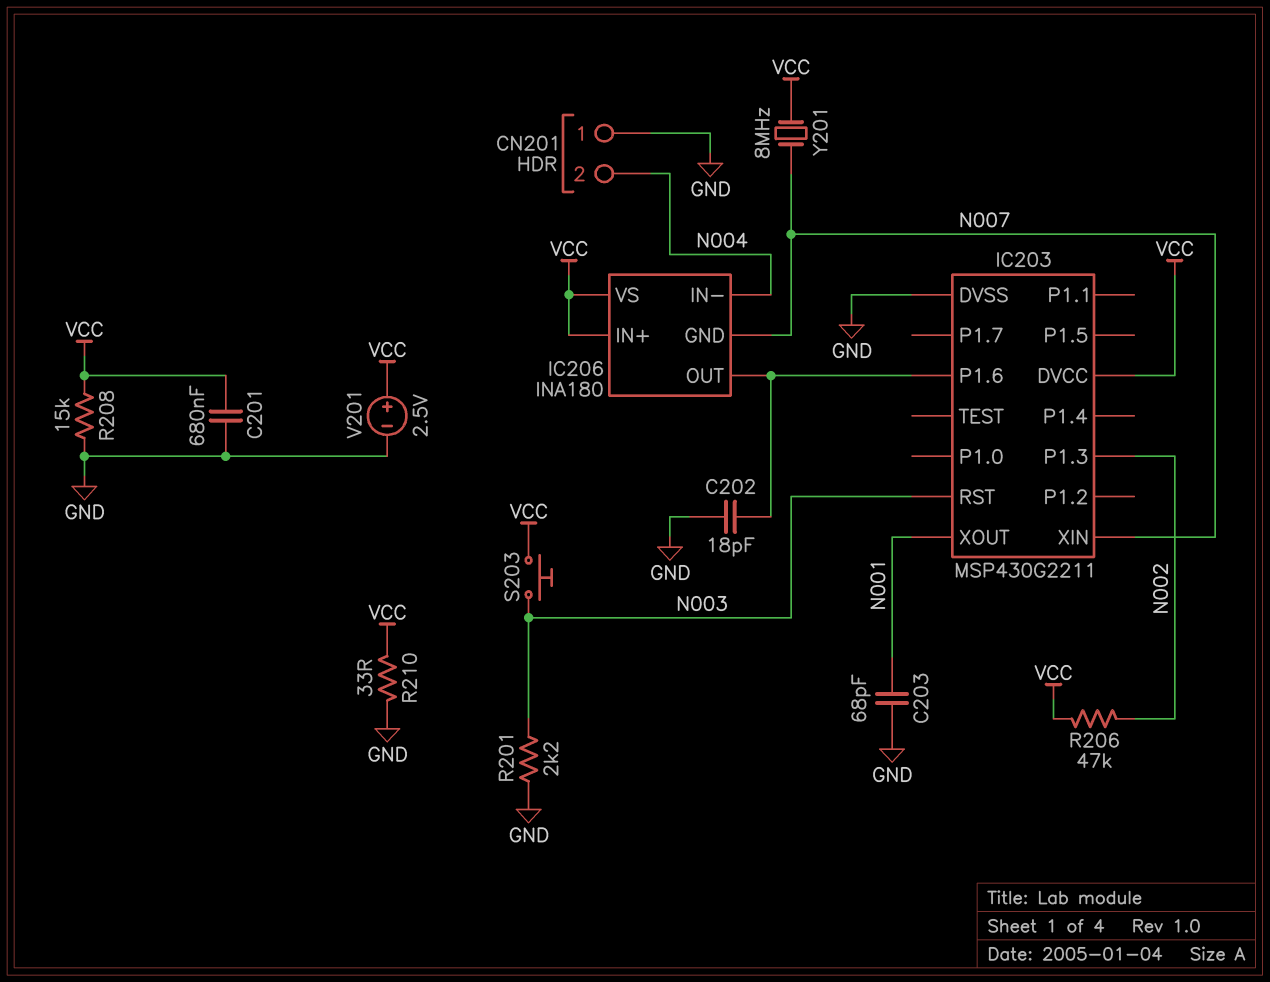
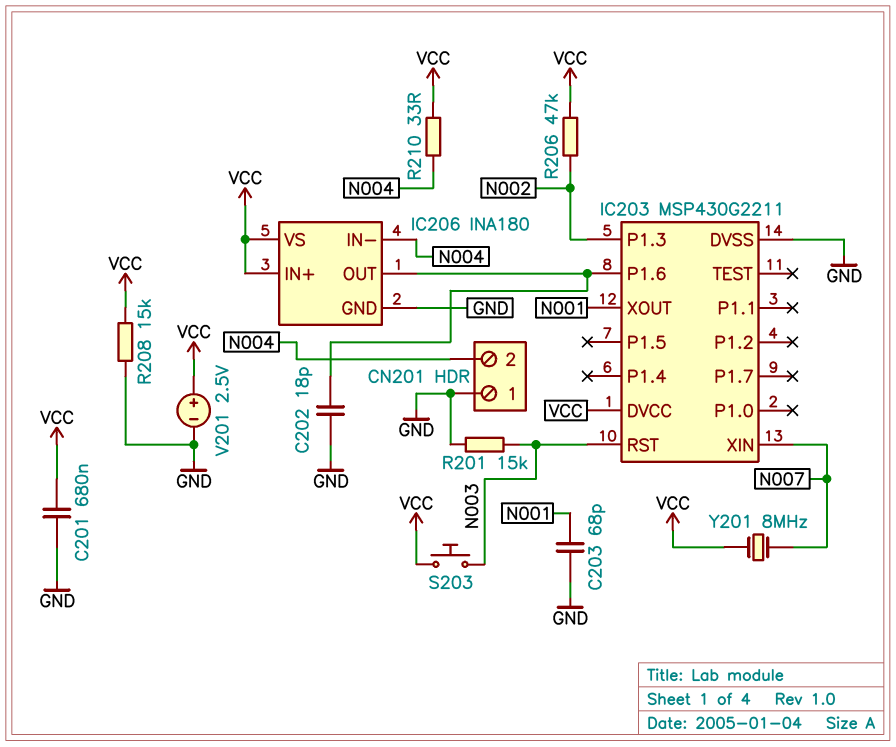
IC206 pin GND: N007 -> GND
R201: 2.2k (GND, N003) -> 15k (GND, N003)
R210: 33 (GND, VCC) -> 33 (N004, VCC)

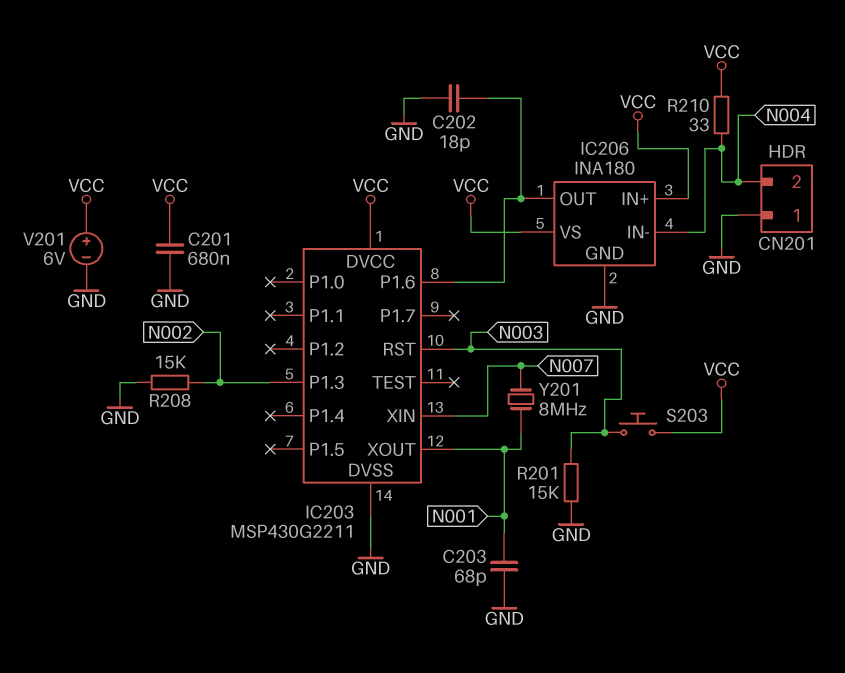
R206: 47k (N002, VCC) -> none
R208: 15k (GND, VCC) -> 15k (GND, N002)
V201: 2.5V (plus VCC, minus GND) -> 6V (plus VCC, minus GND)
Y201: 8MHz (N007, VCC) -> 8MHz (N001, N007)

